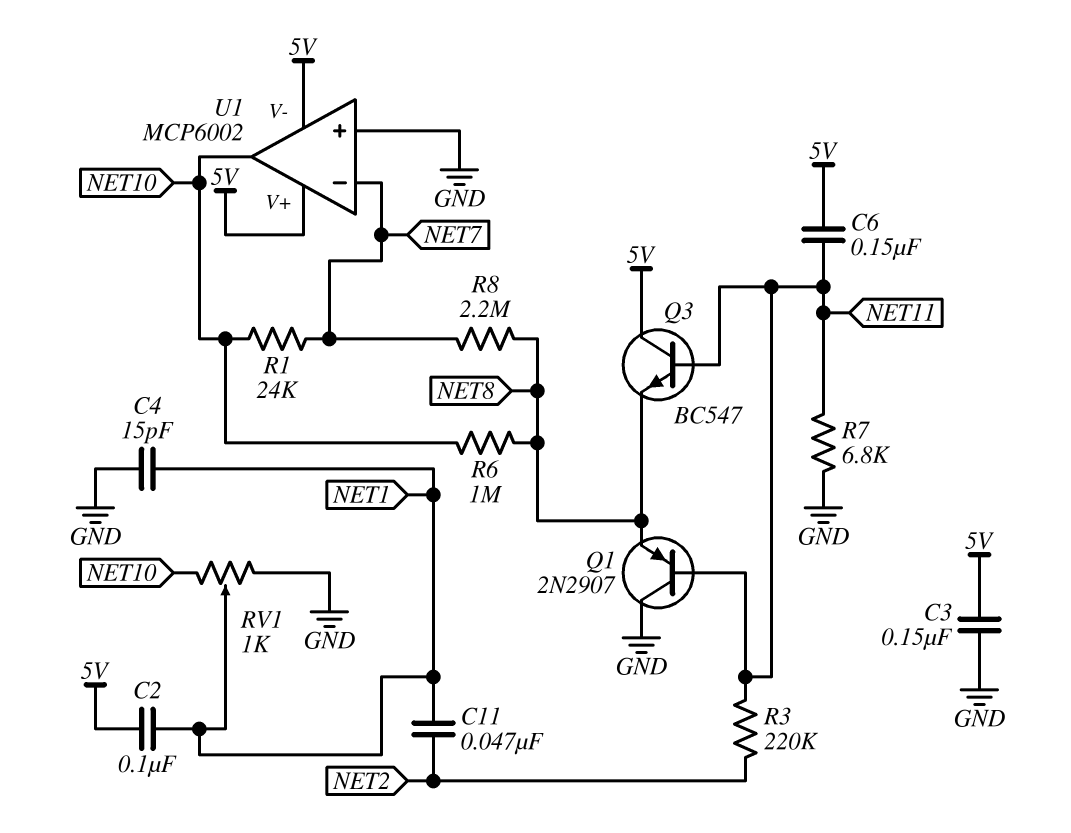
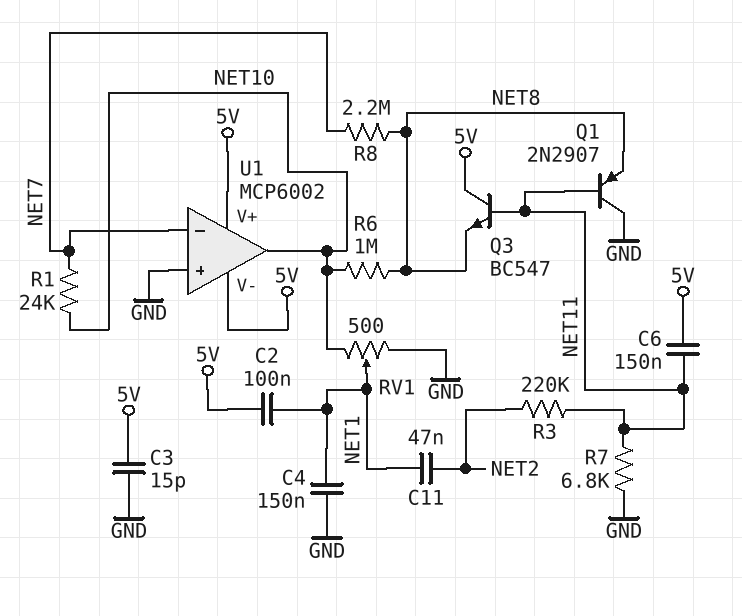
C3: 150nF (5V, GND) -> 15pF (5V, GND)
C4: 15pF (GND, NET1) -> 150nF (GND, NET1)
RV1: 1k (GND, NET10, wiper NET1) -> 500 (GND, NET10, wiper NET1)

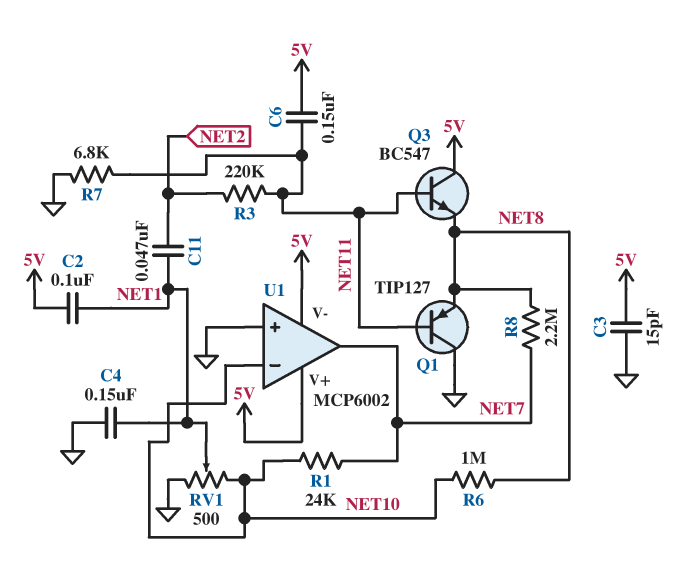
Q1: PNP 2N2907 (B NET11, C GND, E NET8) -> PNP TIP127 (B NET11, C GND, E NET8)
U1 pin in-: NET7 -> NET10
U1 pin out: NET10 -> NET7

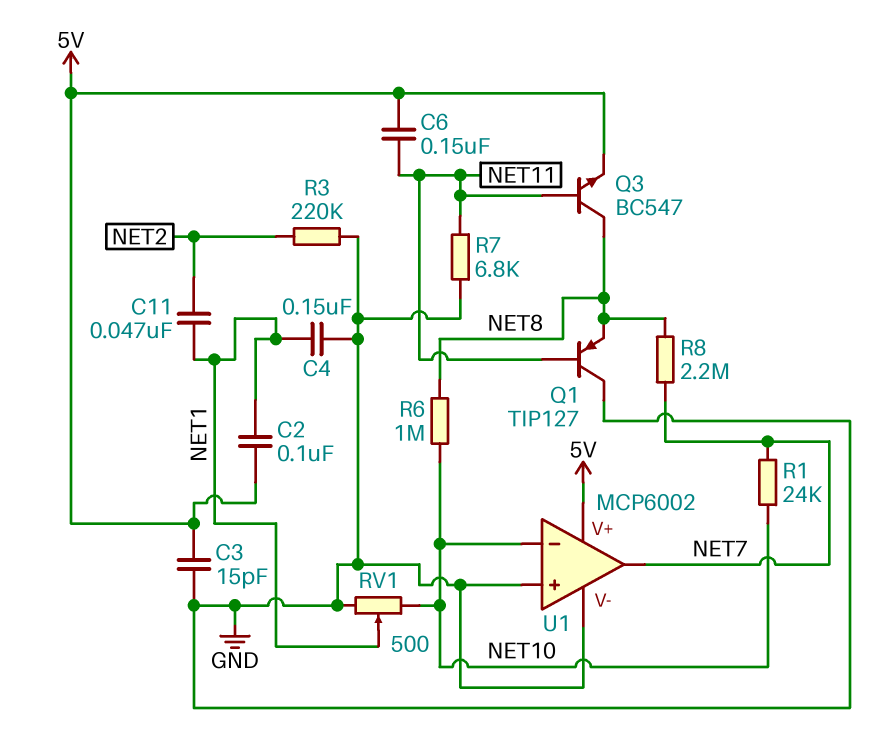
Q3: NPN BC547 (B NET11, C 5V, E NET8) -> NPN BC547 (B NET11, C NET8, E 5V)
R3: 220k (NET2, NET11) -> 220k (GND, NET2)
U1 pin V-: 5V -> GND

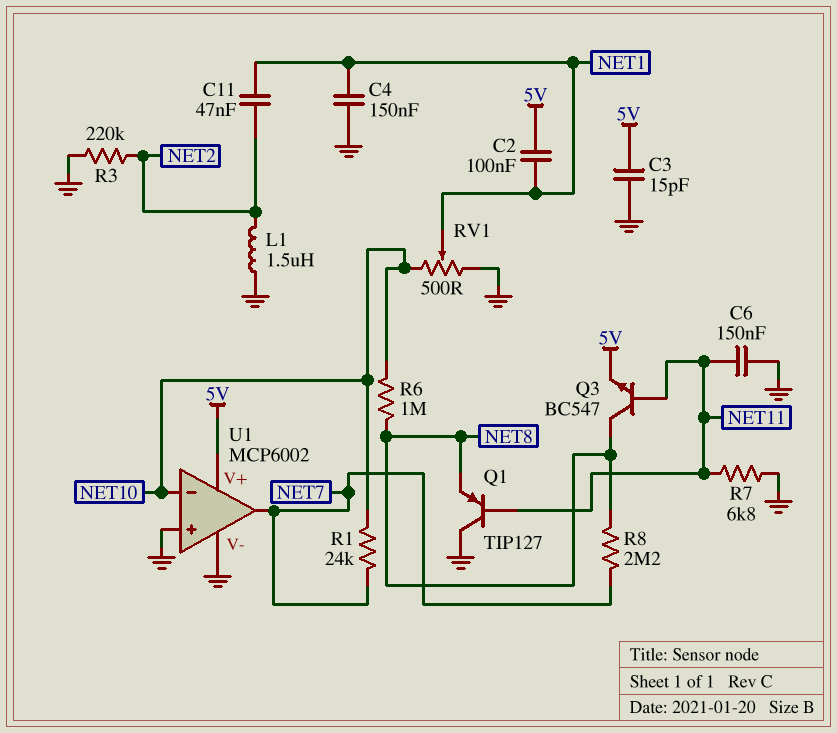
C6: 150nF (5V, NET11) -> 150nF (GND, NET11)
L1: none -> 1.5uH (GND, NET2)

